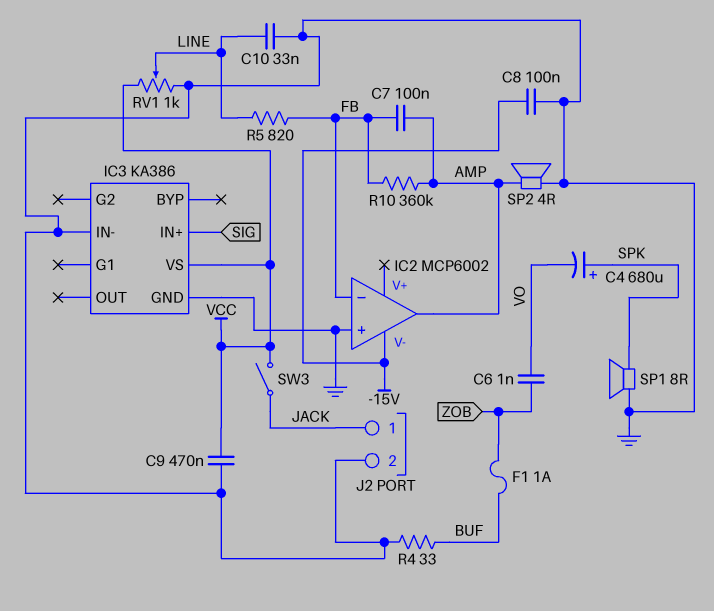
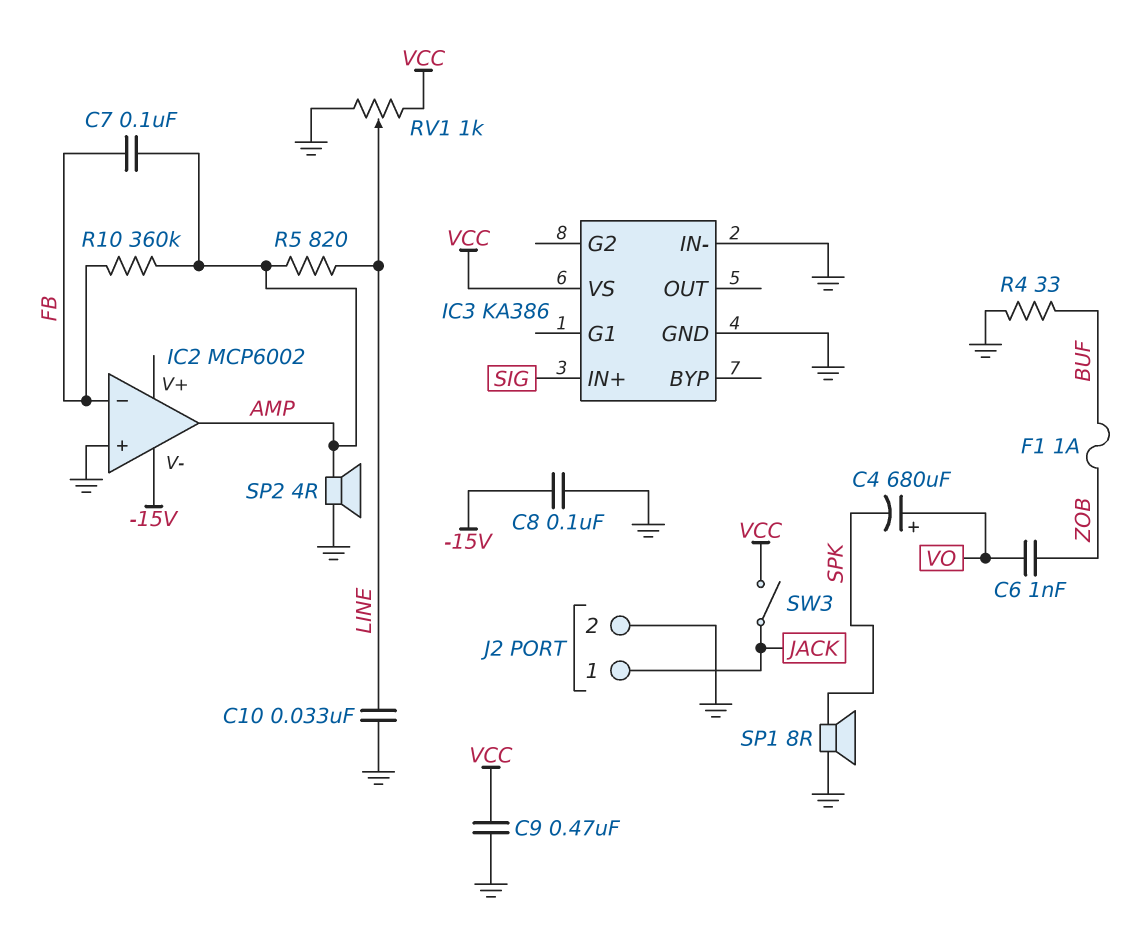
C4: 680uF (plus SPK, minus VO) -> 680uF (plus VO, minus SPK)
R5: 820 (FB, LINE) -> 820 (AMP, LINE)

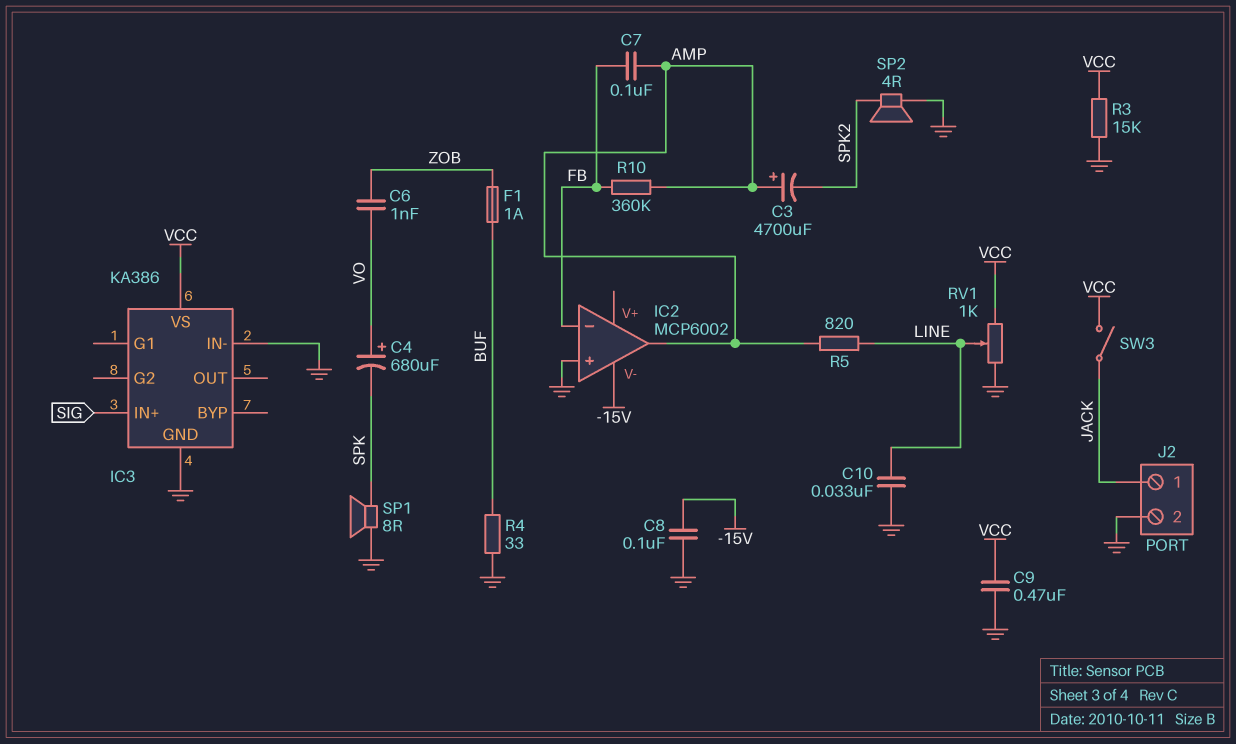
C3: none -> 4700uF (plus AMP, minus SPK2)
R3: none -> 15k (GND, VCC)
SP2: speaker 4R (AMP, GND) -> speaker 4R (GND, SPK2)

